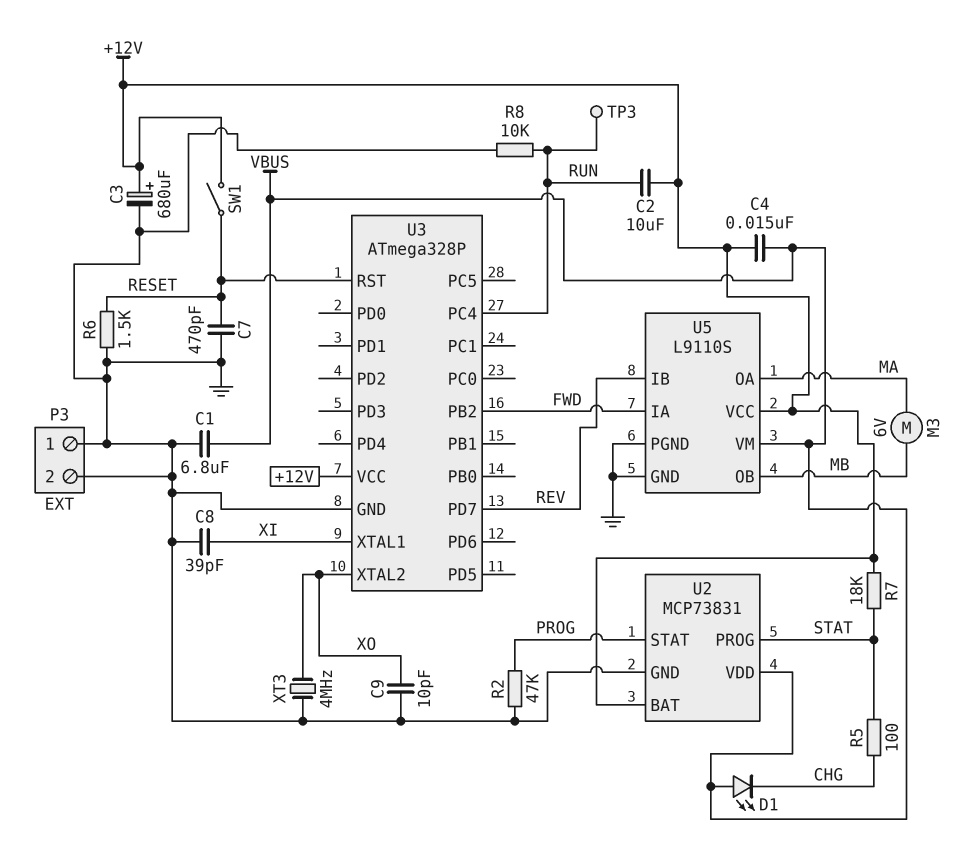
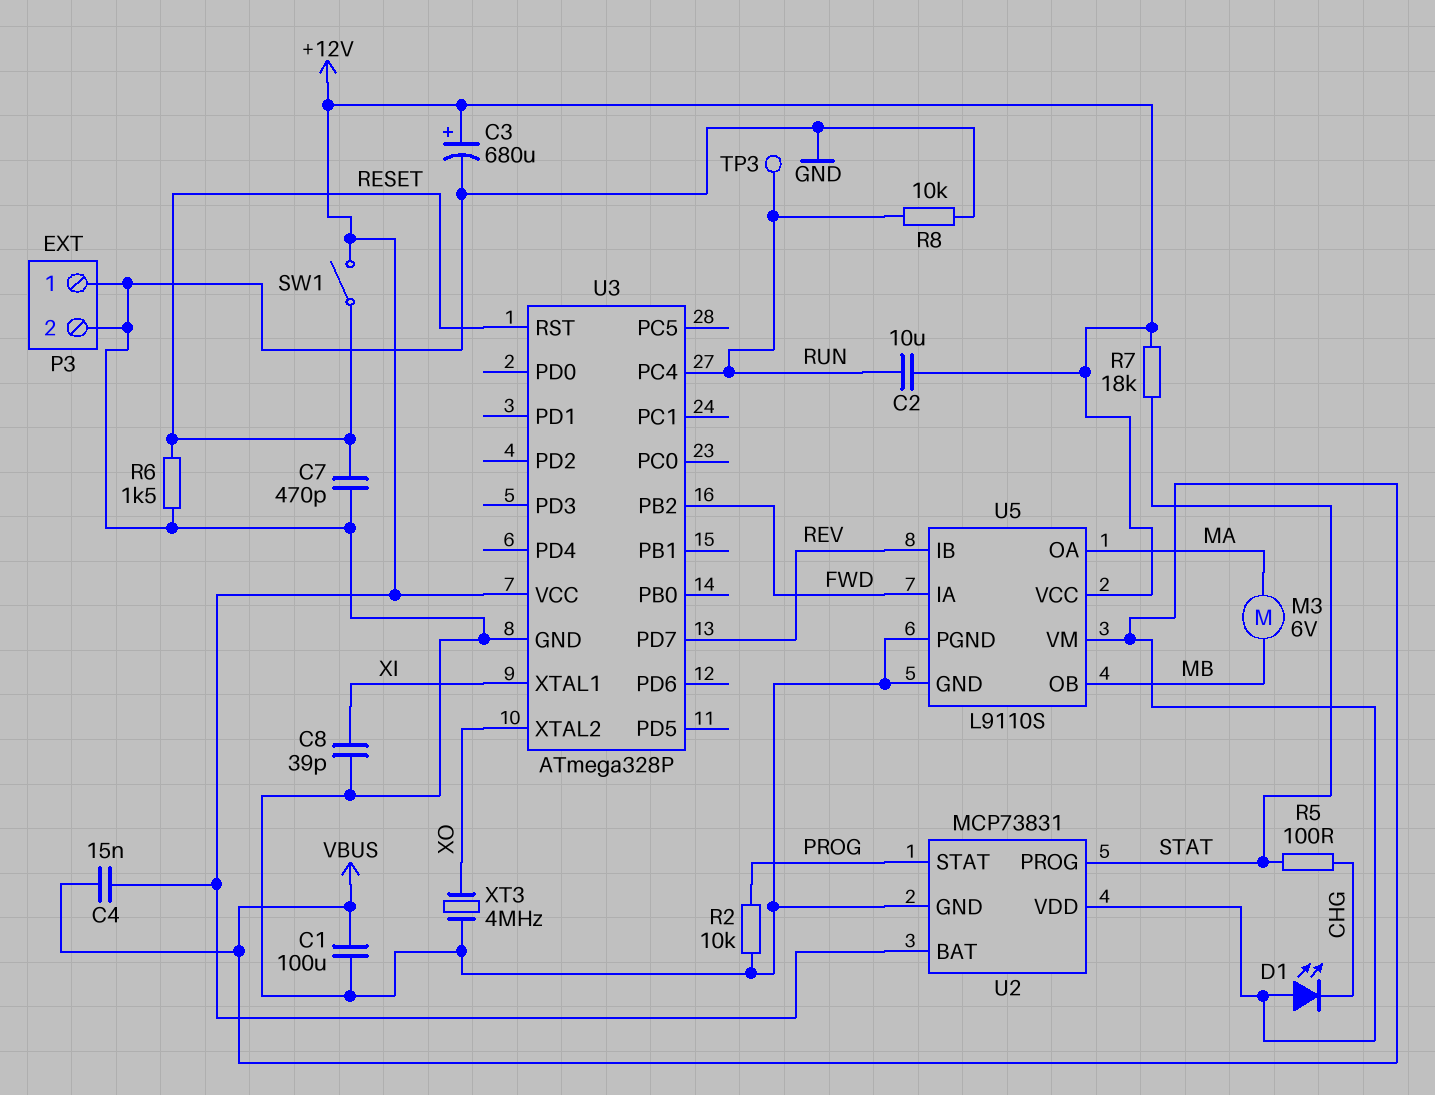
C1: 6.8uF (GND, VBUS) -> 100uF (GND, VBUS)
C9: 10pF (GND, XO) -> none
R2: 47k (GND, PROG) -> 10k (GND, PROG)

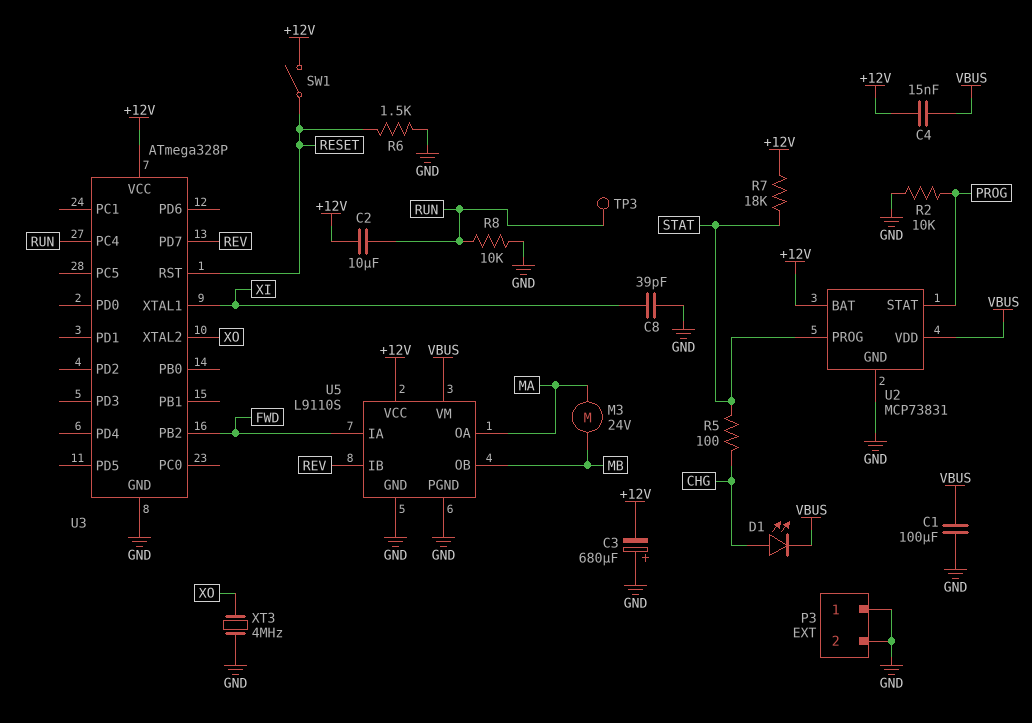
C3: 680uF (plus +12V, minus GND) -> 680uF (plus GND, minus +12V)
C7: 470pF (GND, RESET) -> none
D1: LED (A VBUS, K CHG) -> LED (A CHG, K VBUS)
M3: motor 6V (MA, MB) -> motor 24V (MA, MB)

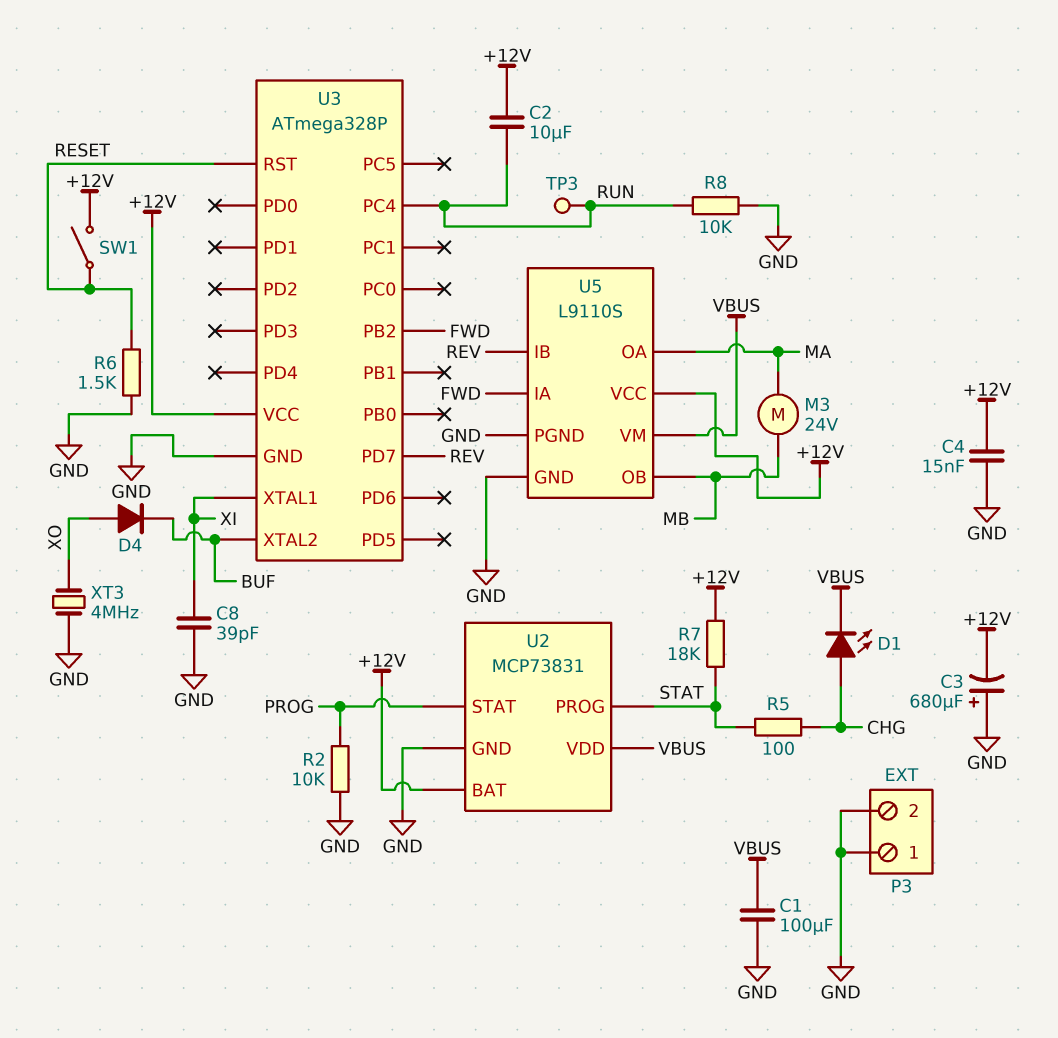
C4: 15nF (+12V, VBUS) -> 15nF (+12V, GND)
D4: none -> diode (A XO, K BUF)
U3 pin XTAL2: XO -> BUF

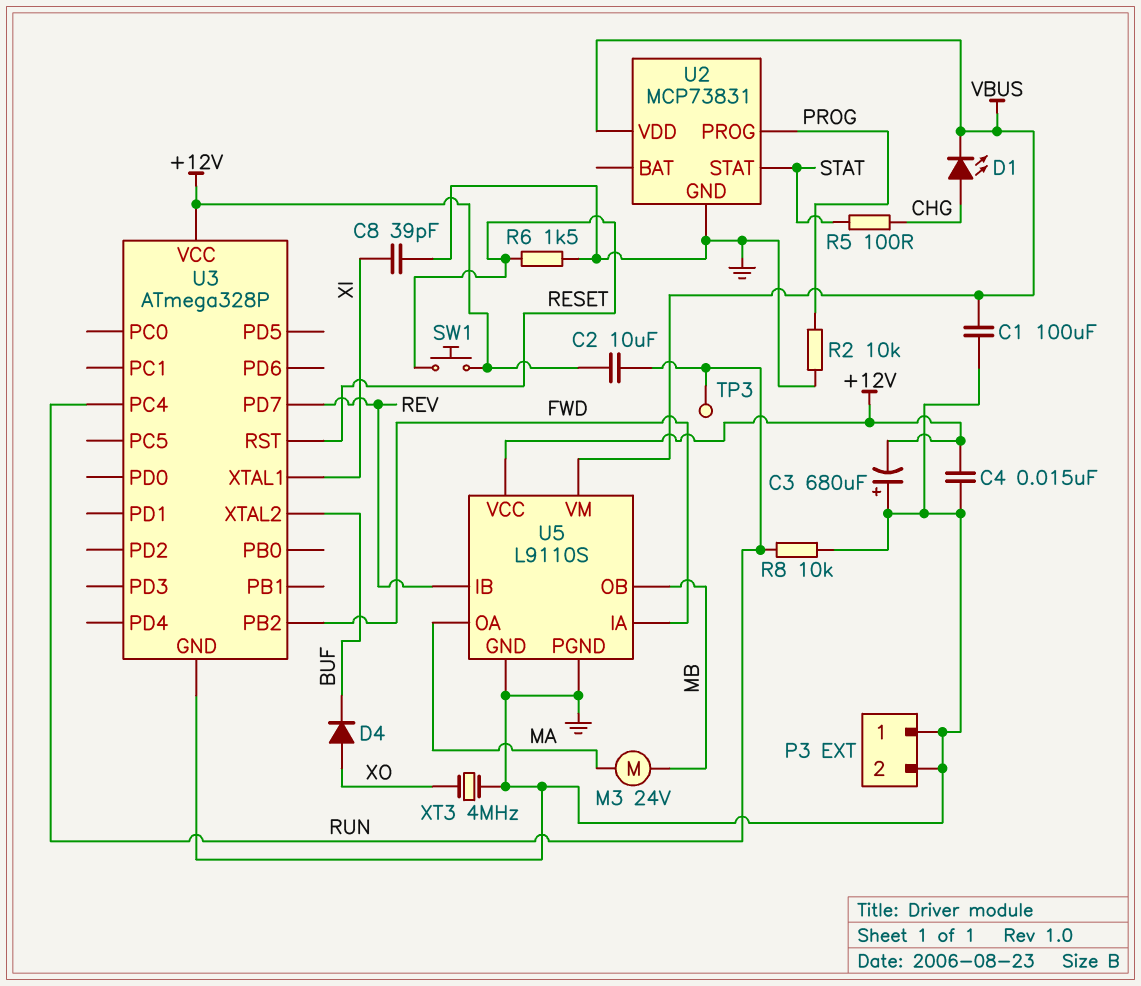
R7: 18k (+12V, STAT) -> none
SW1: switch (+12V, RESET) -> button (+12V, RESET)
U2 pin BAT: +12V -> none
U2 pin PROG: STAT -> PROG
U2 pin STAT: PROG -> STAT

